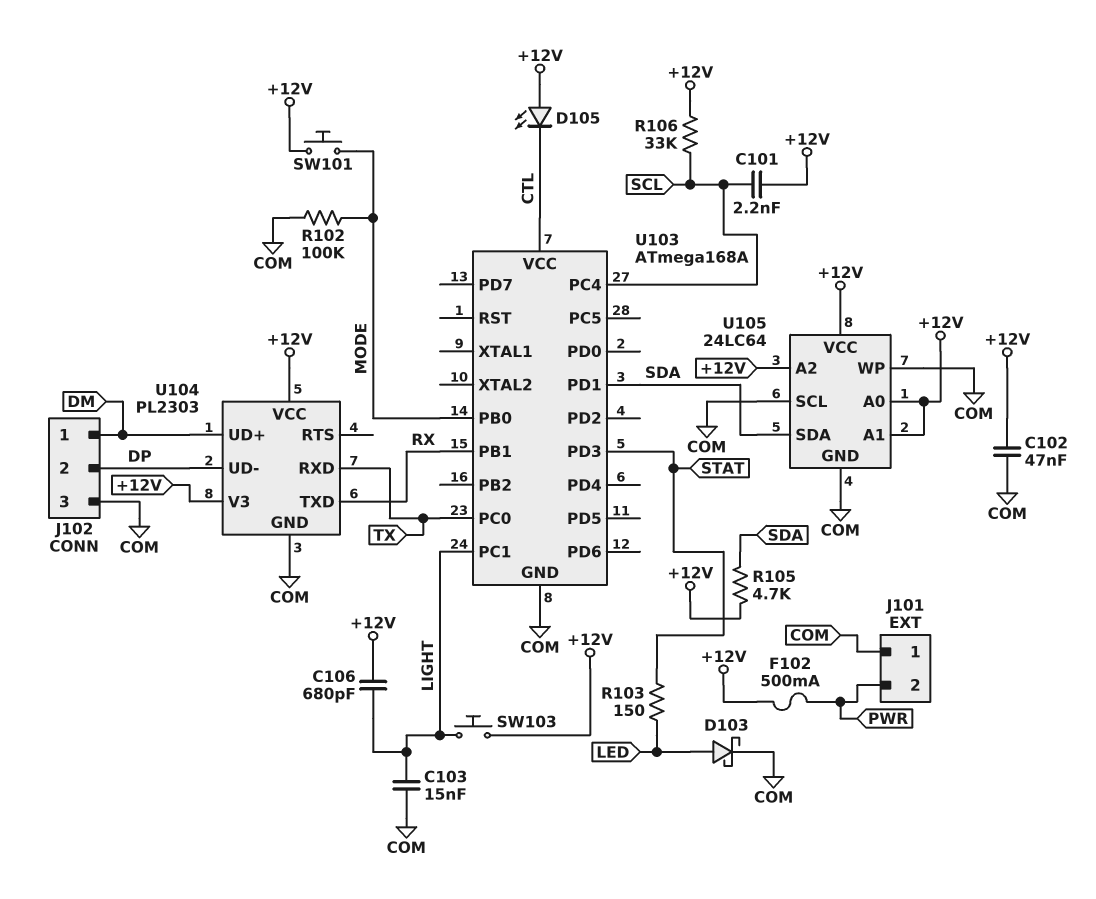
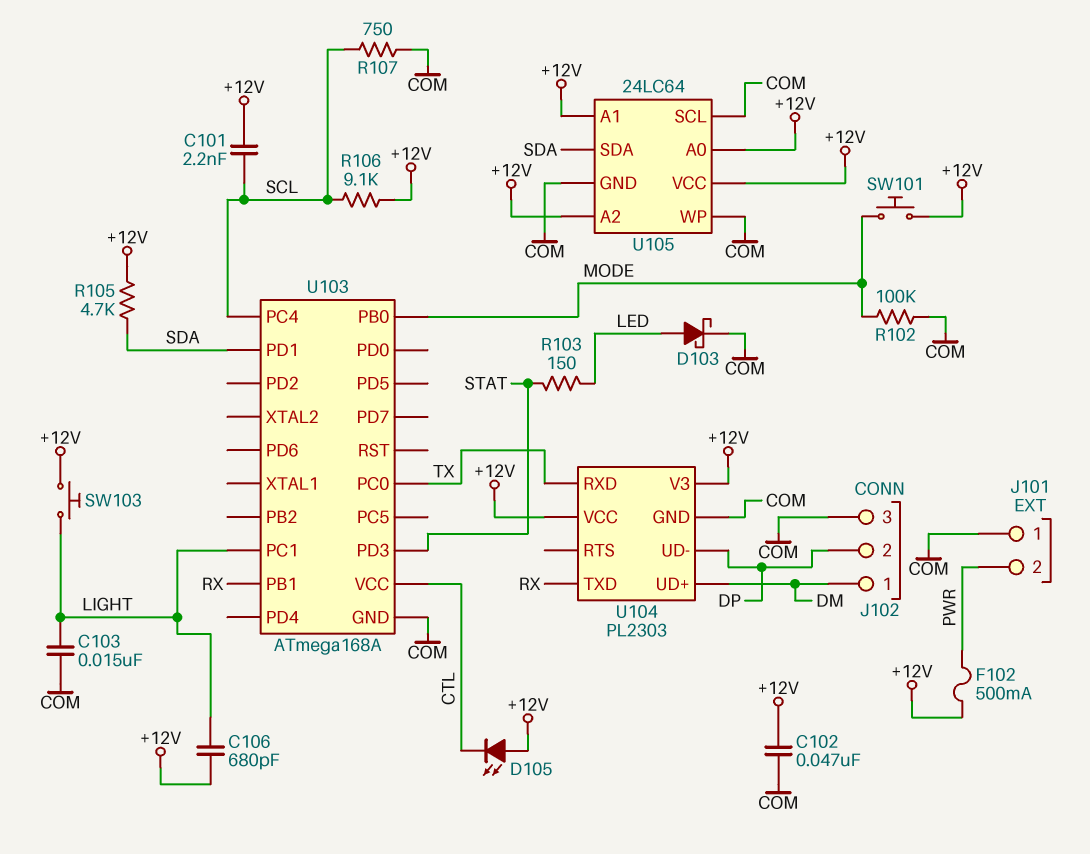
R106: 33k (+12V, SCL) -> 9.1k (+12V, SCL)
R107: none -> 750 (COM, SCL)

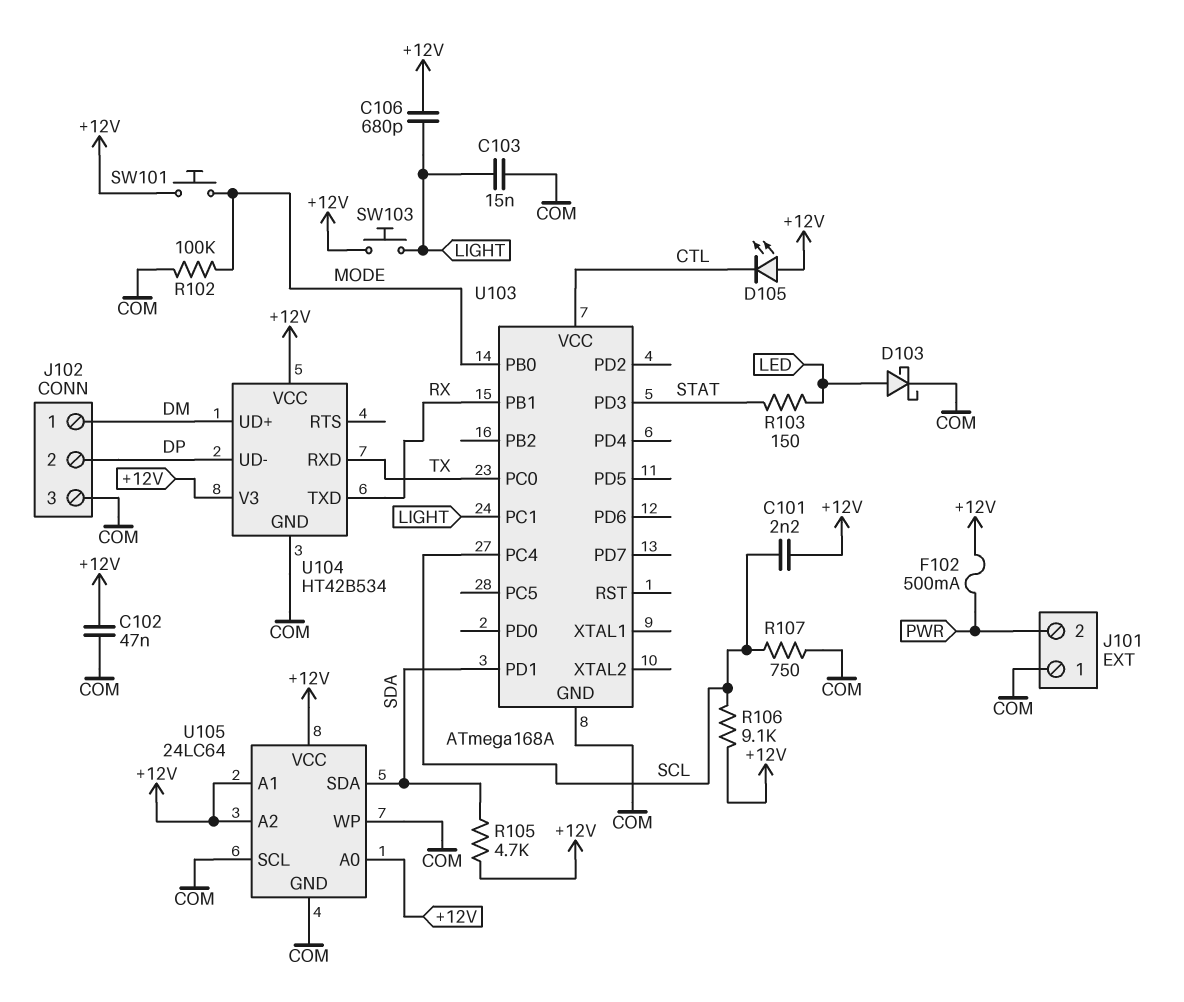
U104: PL2303 -> HT42B534

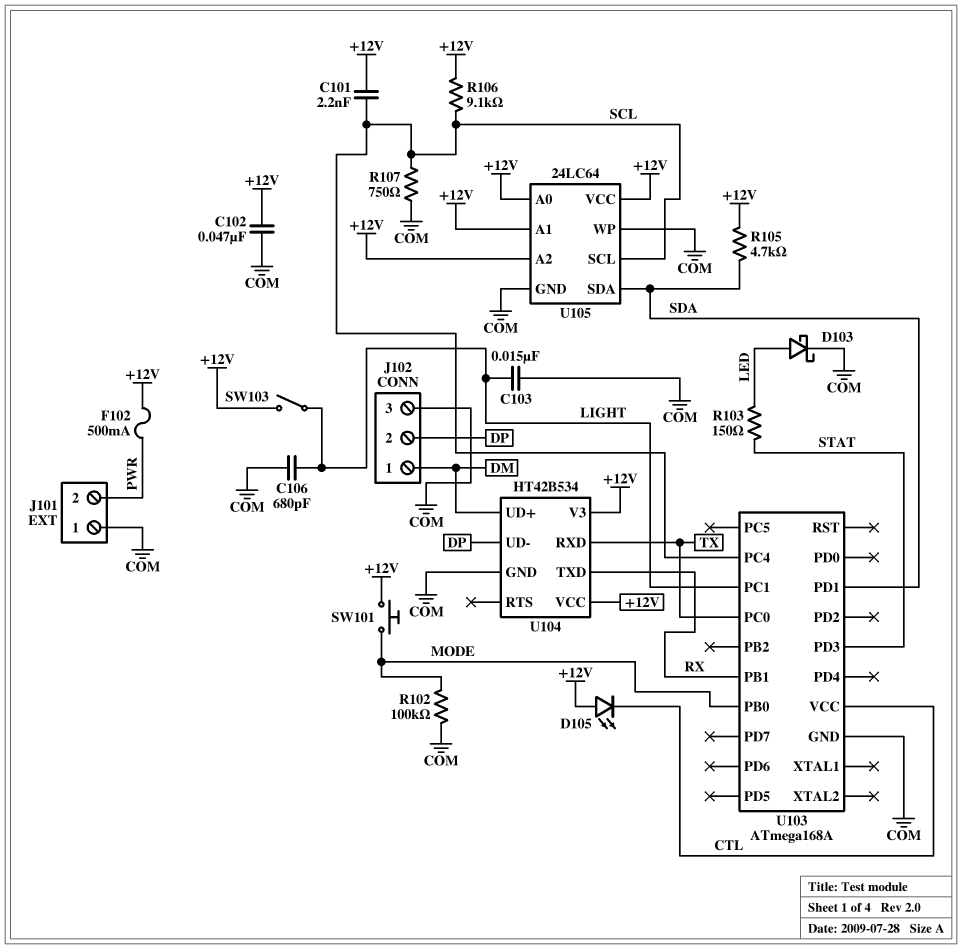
C106: 680pF (+12V, LIGHT) -> 680pF (COM, LIGHT)
SW103: button (+12V, LIGHT) -> switch (+12V, LIGHT)
U105 pin SCL: COM -> SCL

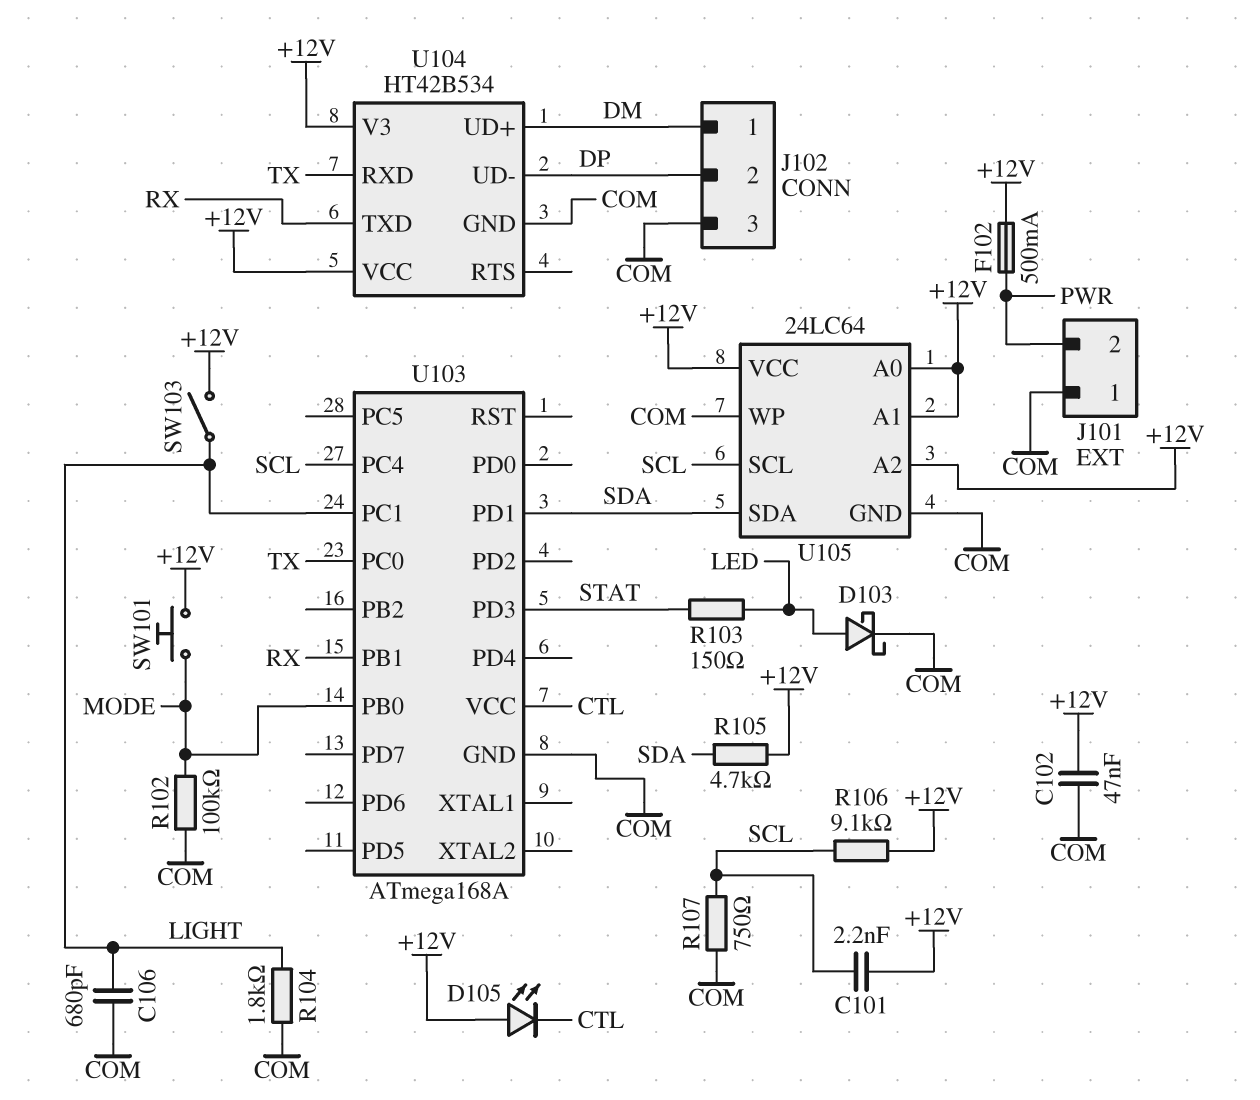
C103: 15nF (COM, LIGHT) -> none
R104: none -> 1.8k (COM, LIGHT)

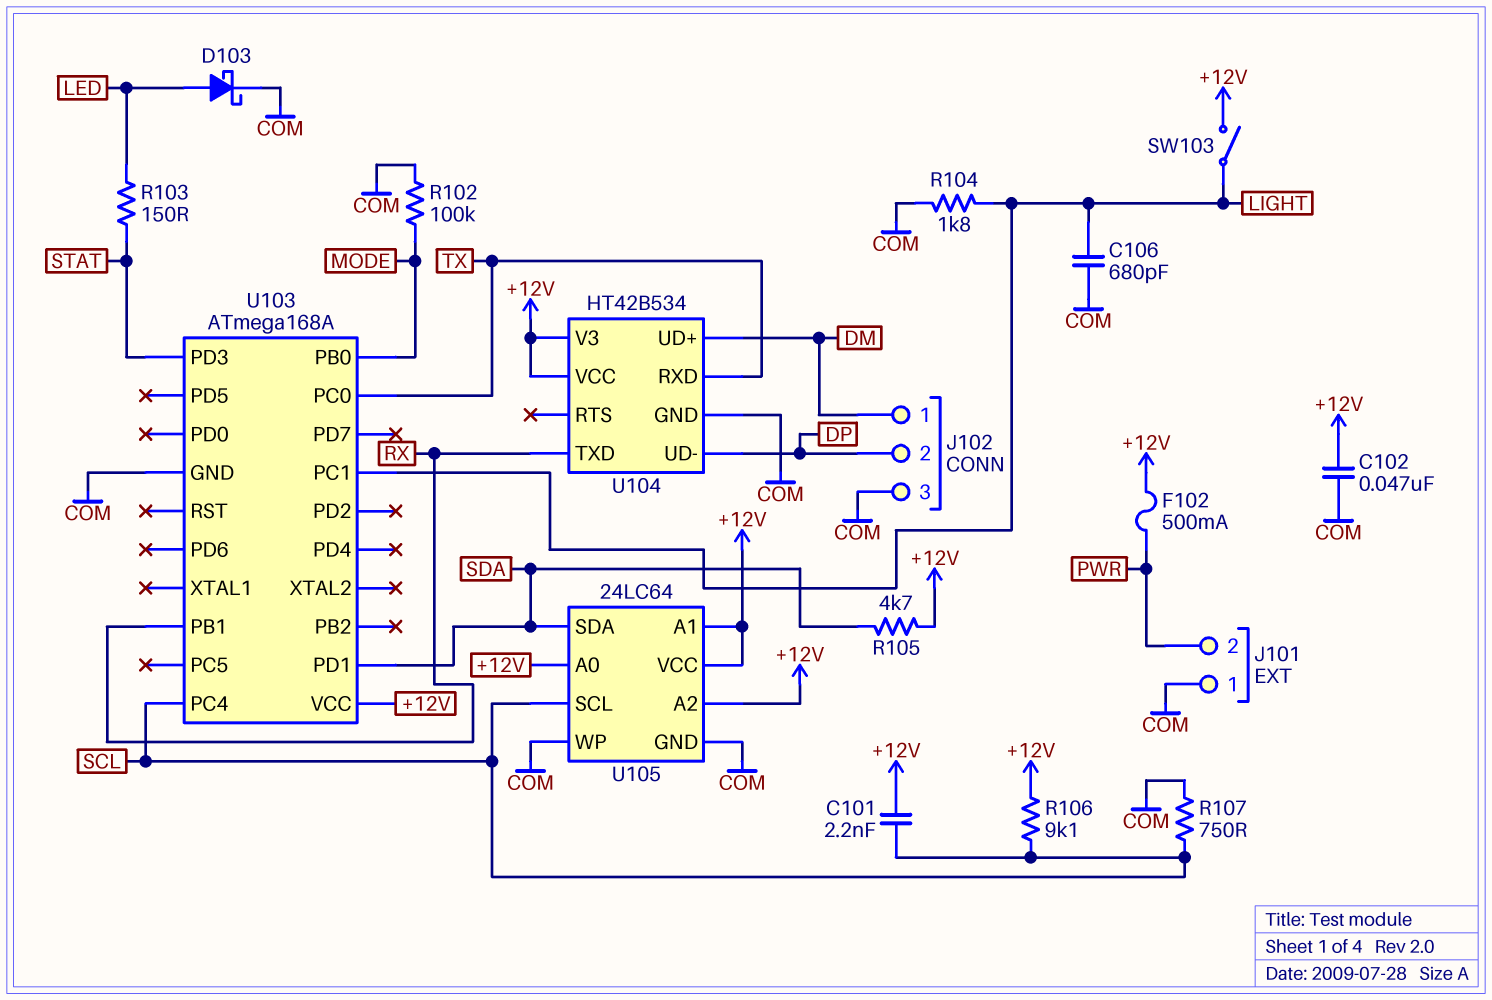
D105: LED (A +12V, K CTL) -> none
SW101: button (+12V, MODE) -> none
U103 pin VCC: CTL -> +12V

